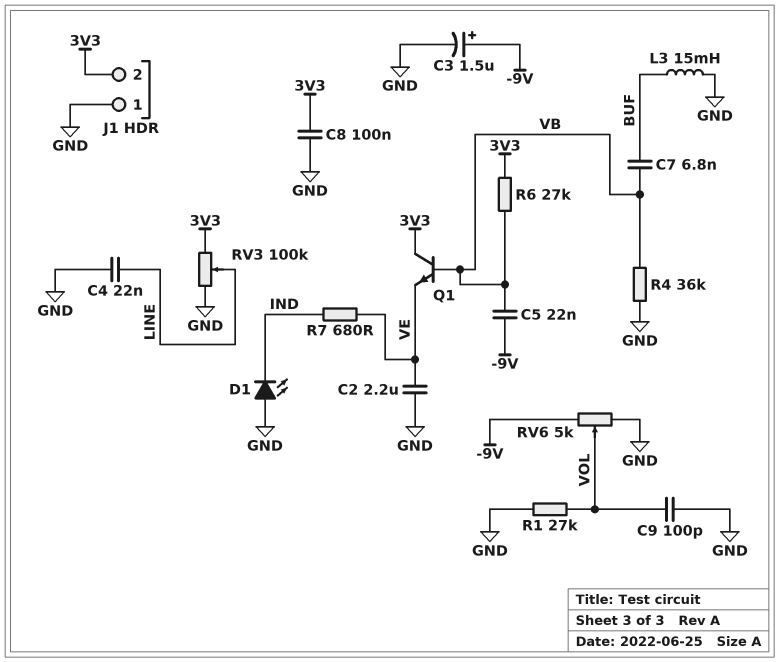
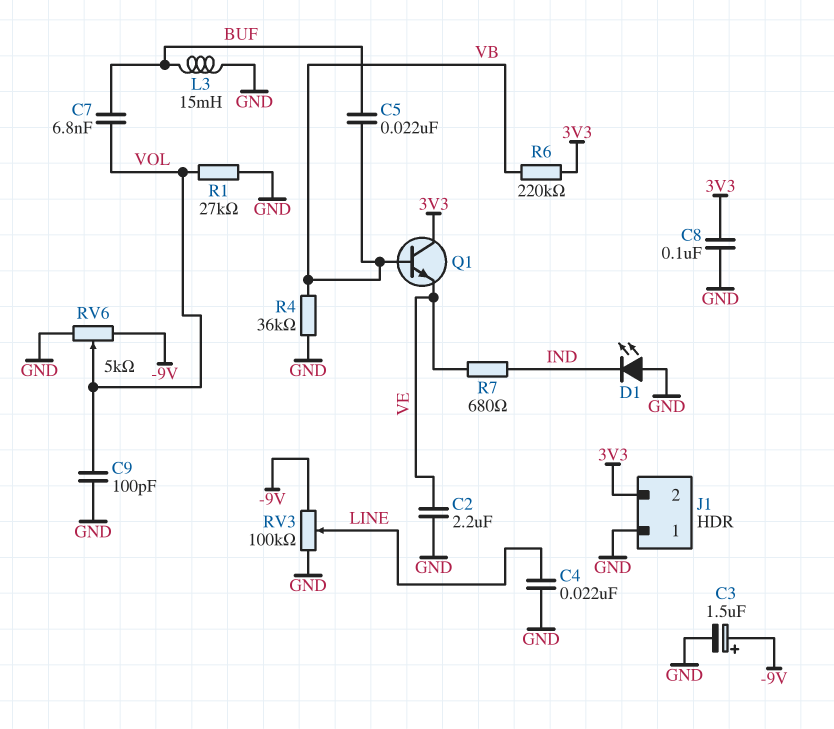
C5: 22nF (-9V, VB) -> 22nF (BUF, VB)
C7: 6.8nF (BUF, VB) -> 6.8nF (BUF, VOL)
R6: 27k (3V3, VB) -> 220k (3V3, VB)
RV3: 100k (3V3, GND, wiper LINE) -> 100k (-9V, GND, wiper LINE)

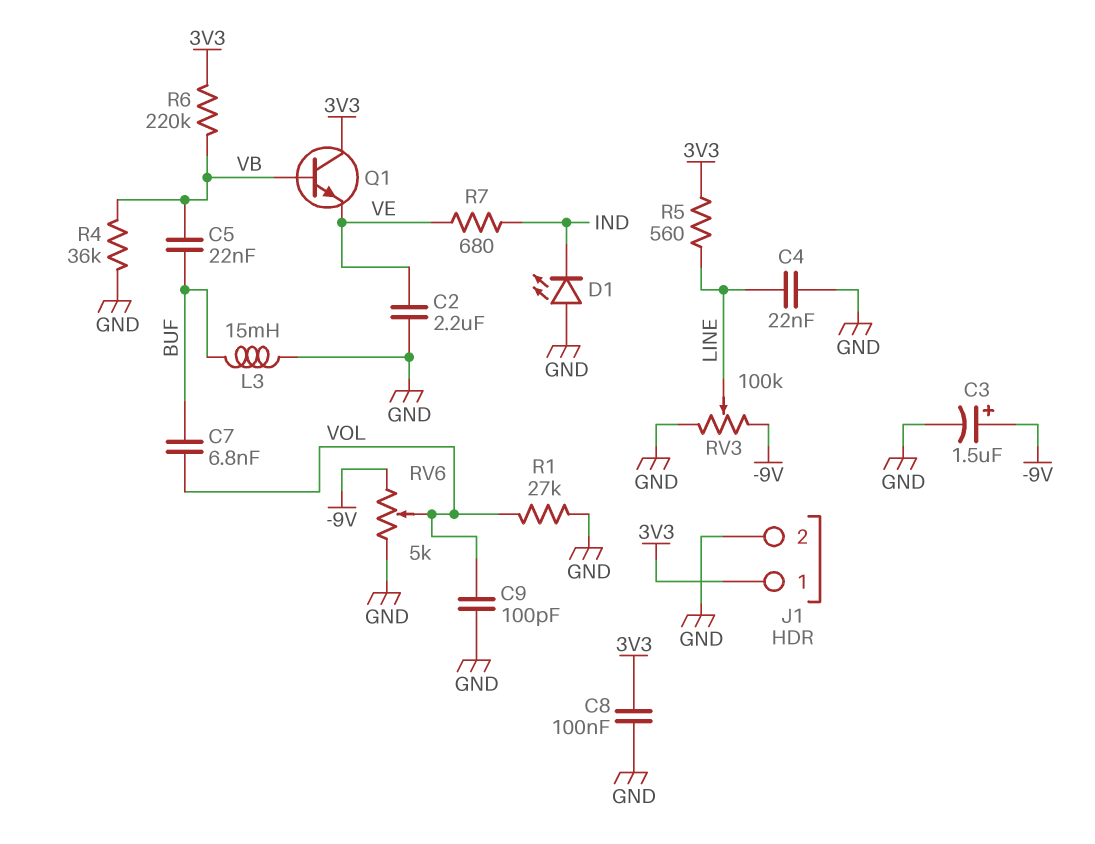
J1 pin 1: GND -> 3V3
J1 pin 2: 3V3 -> GND
R5: none -> 560 (3V3, LINE)

